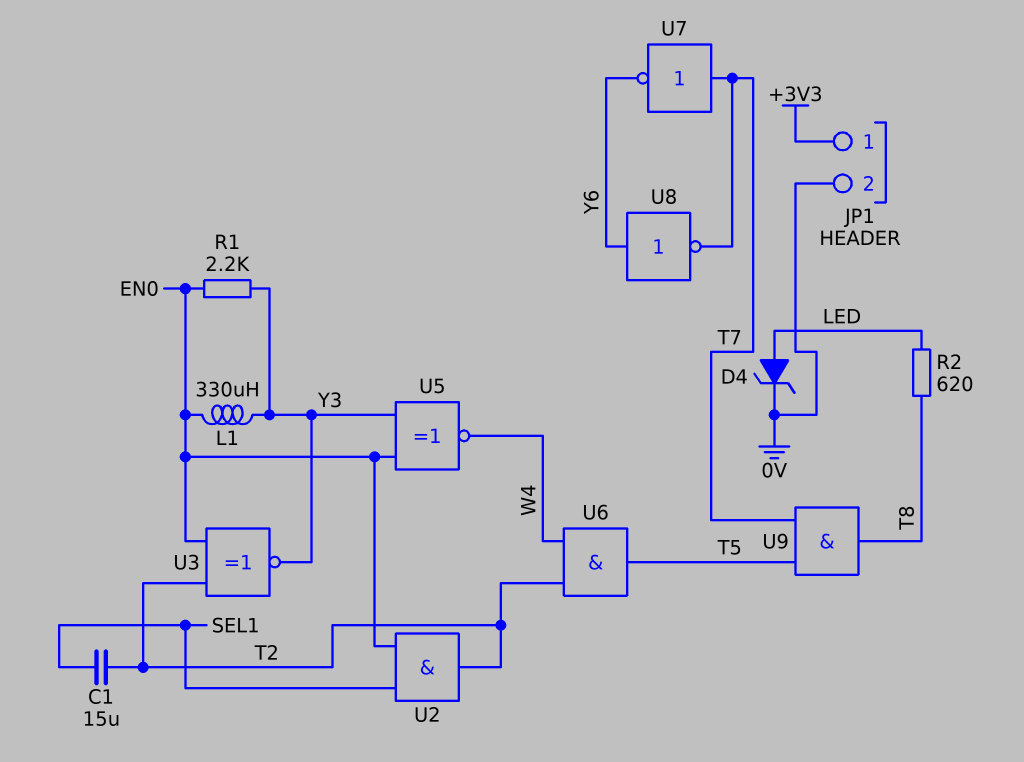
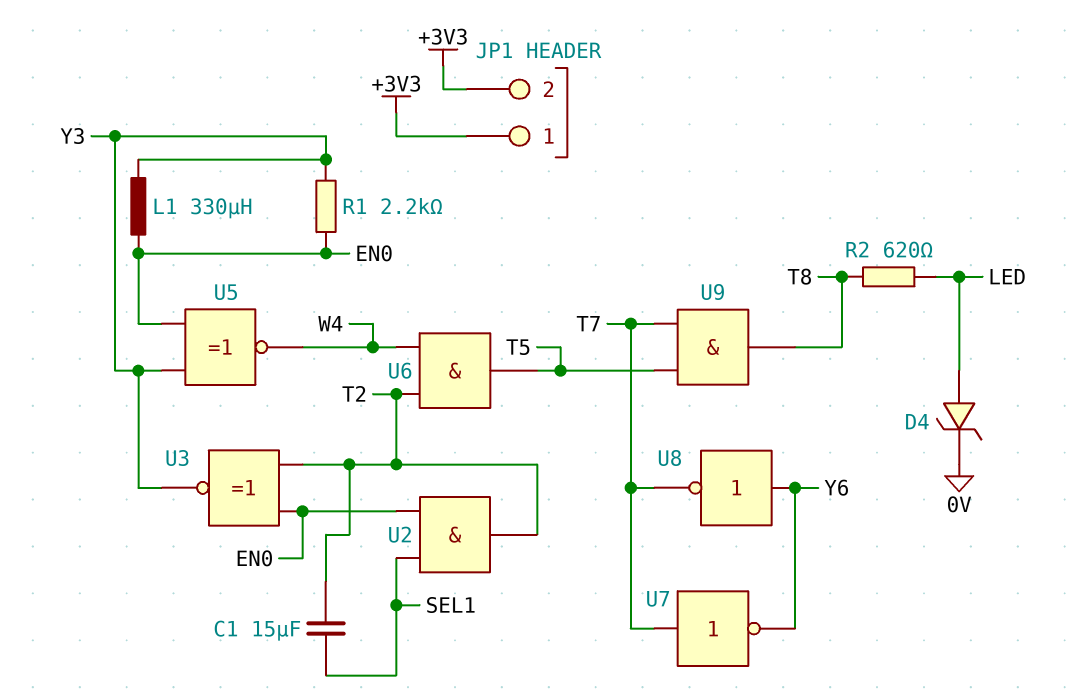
JP1 pin 2: 0V -> +3V3

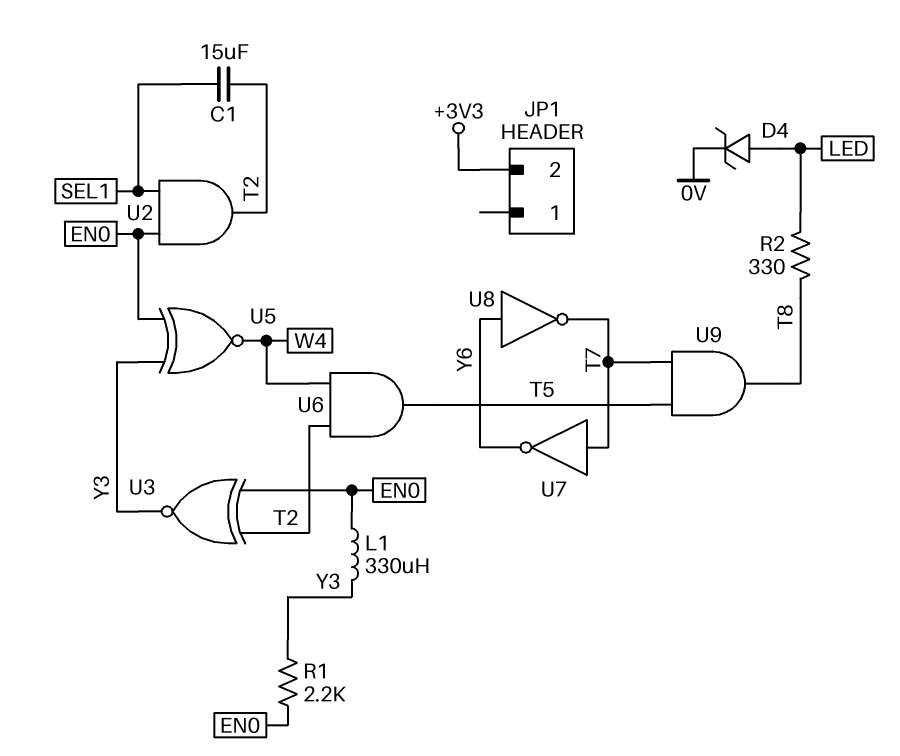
JP1 pin 1: +3V3 -> none
R2: 620 (LED, T8) -> 330 (LED, T8)

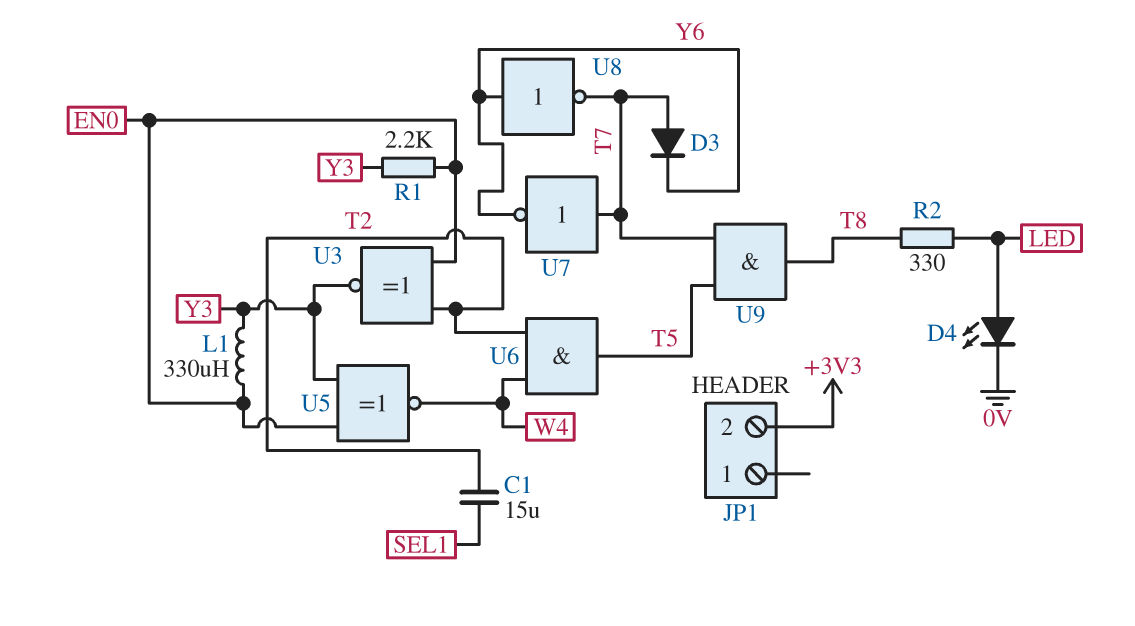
D3: none -> diode (A T7, K Y6)
D4: zener (A LED, K 0V) -> LED (A LED, K 0V)
U2: AND (in EN0, in SEL1, out T2) -> none

